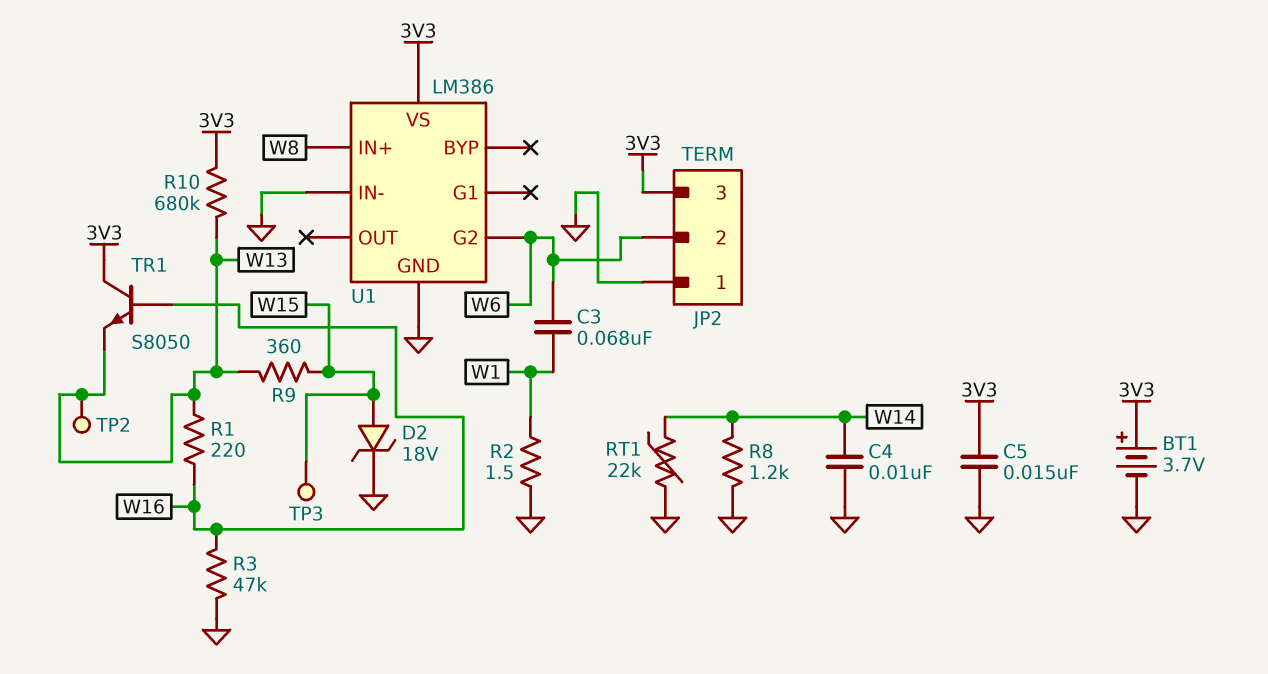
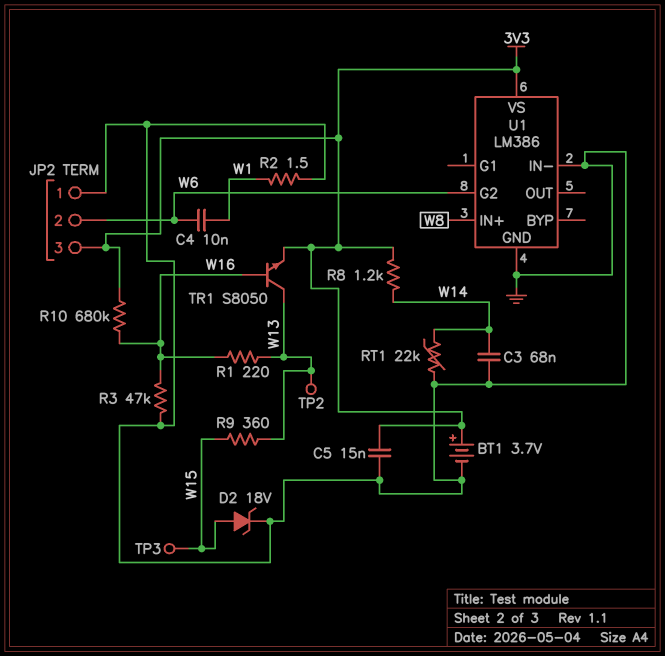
C3: 68nF (W1, W6) -> 68nF (GND, W14)
C4: 10nF (GND, W14) -> 10nF (W1, W6)
R8: 1.2k (GND, W14) -> 1.2k (3V3, W14)
R10: 680k (3V3, W13) -> 680k (3V3, W16)
TR1: NPN S8050 (B W16, C 3V3, E W13) -> NPN S8050 (B W16, C W13, E 3V3)

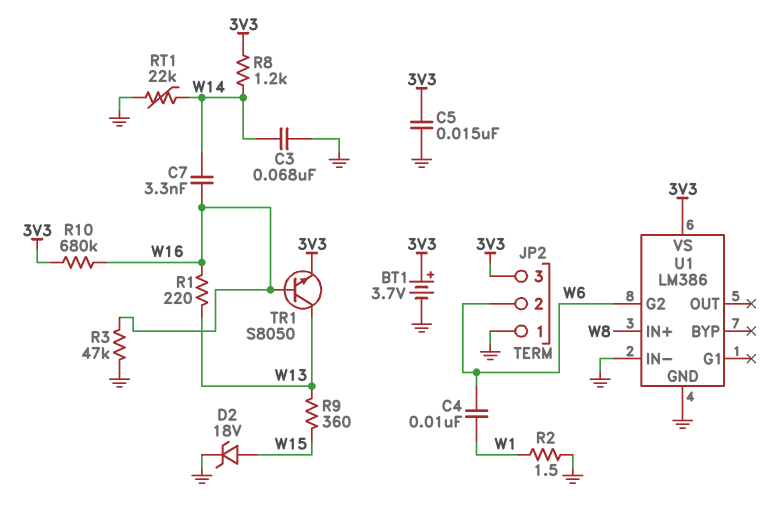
C7: none -> 3.3nF (W14, W16)
TP2: test point (W13) -> none
TP3: test point (W15) -> none

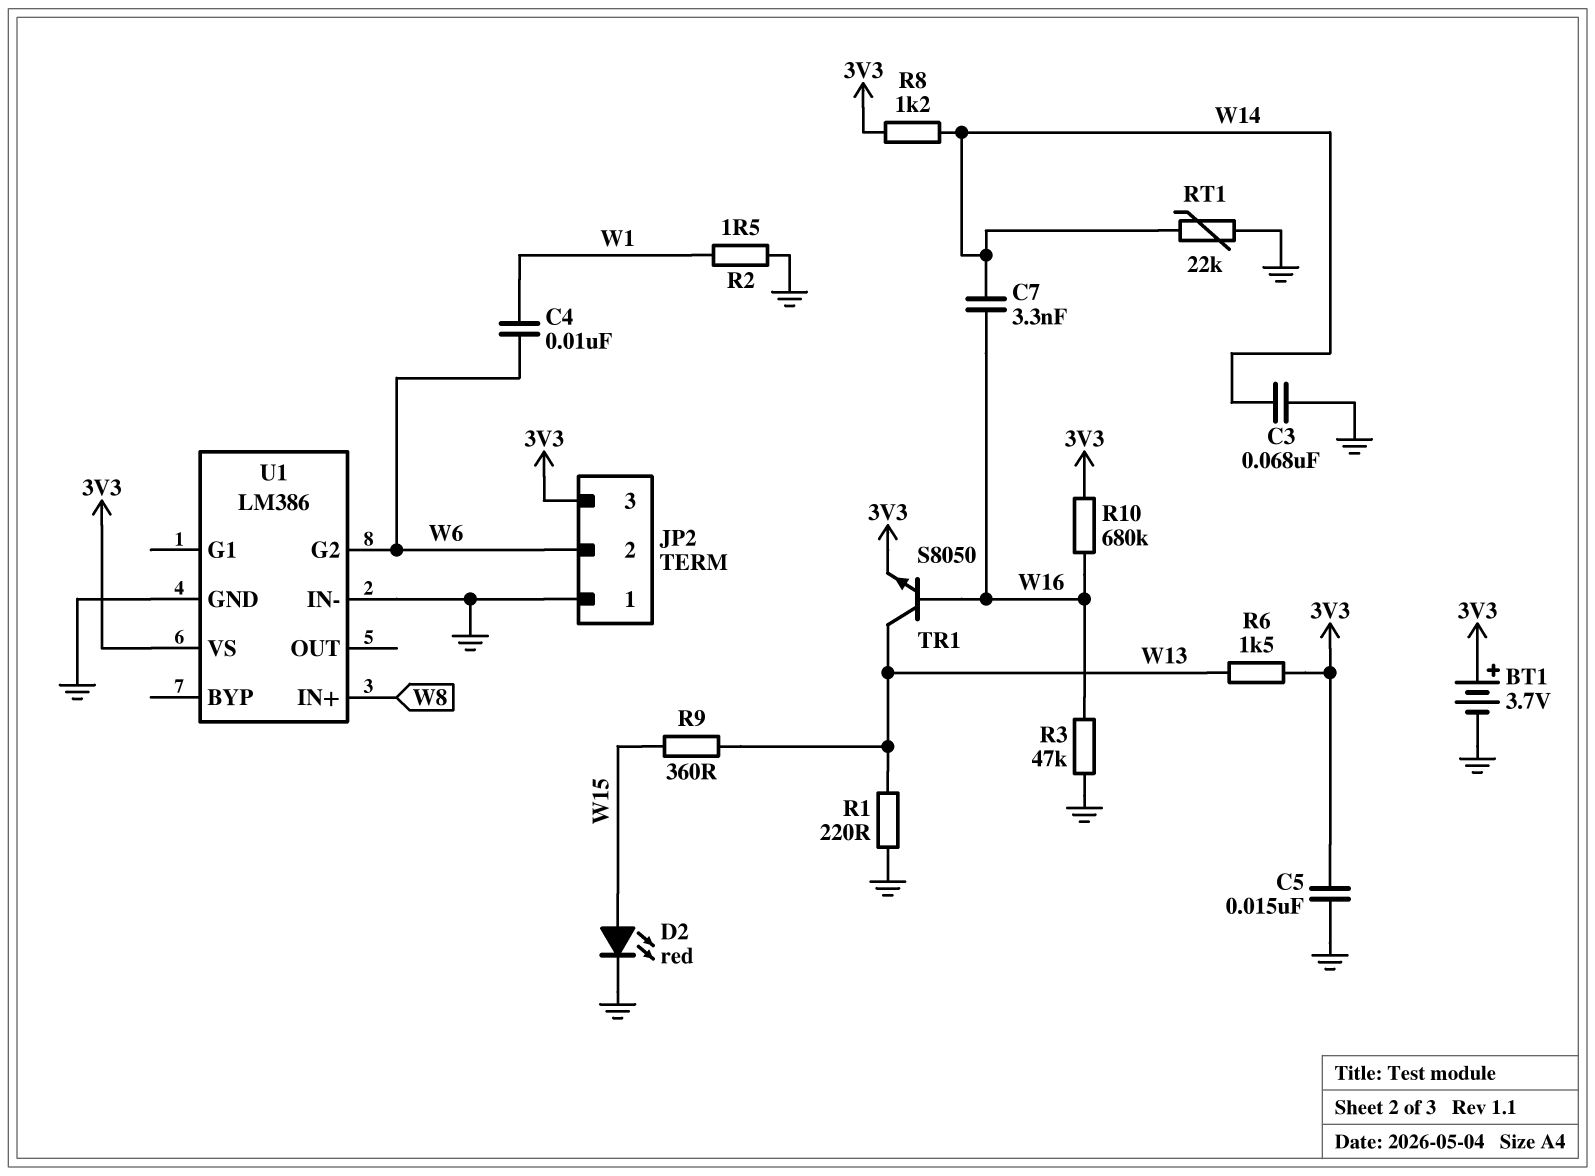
D2: zener 18V (A W15, K GND) -> LED red (A W15, K GND)
R1: 220 (W13, W16) -> 220 (GND, W13)
R6: none -> 1.5k (3V3, W13)

